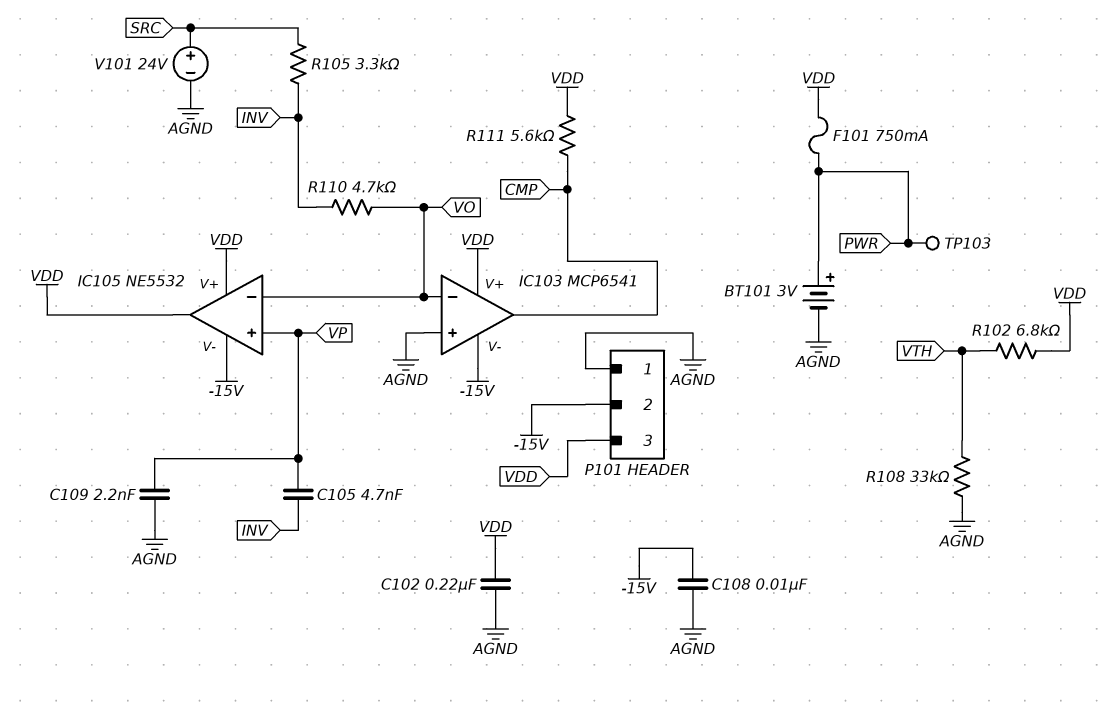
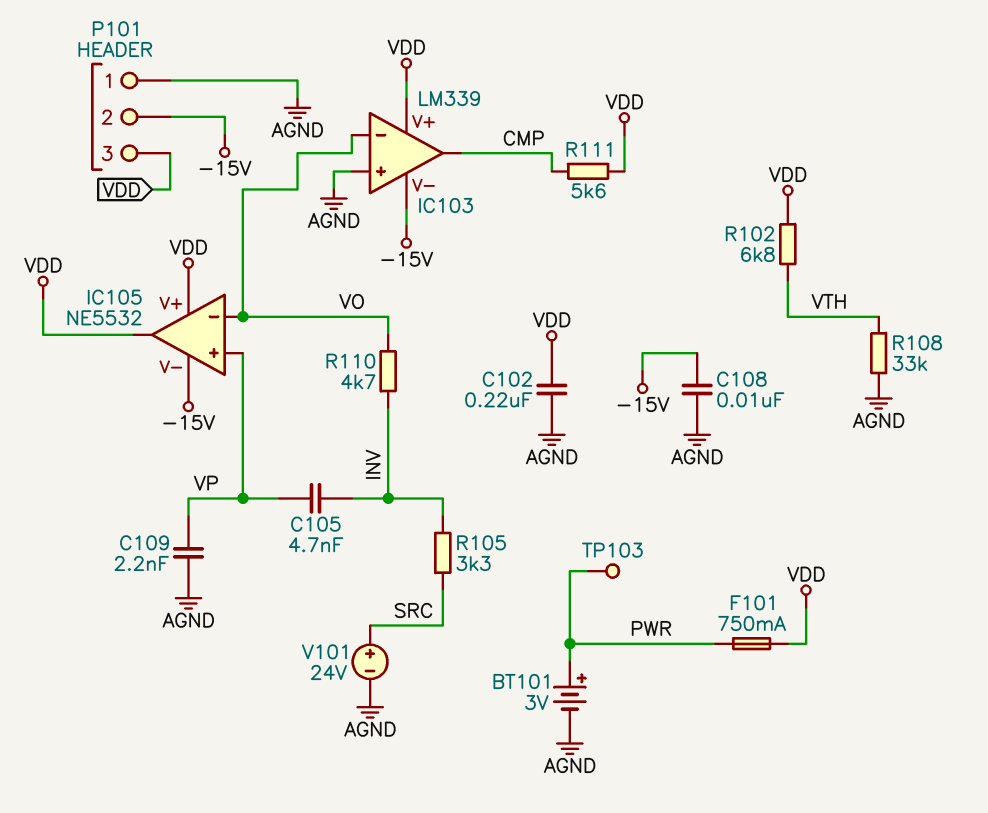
IC103: MCP6541 -> LM339

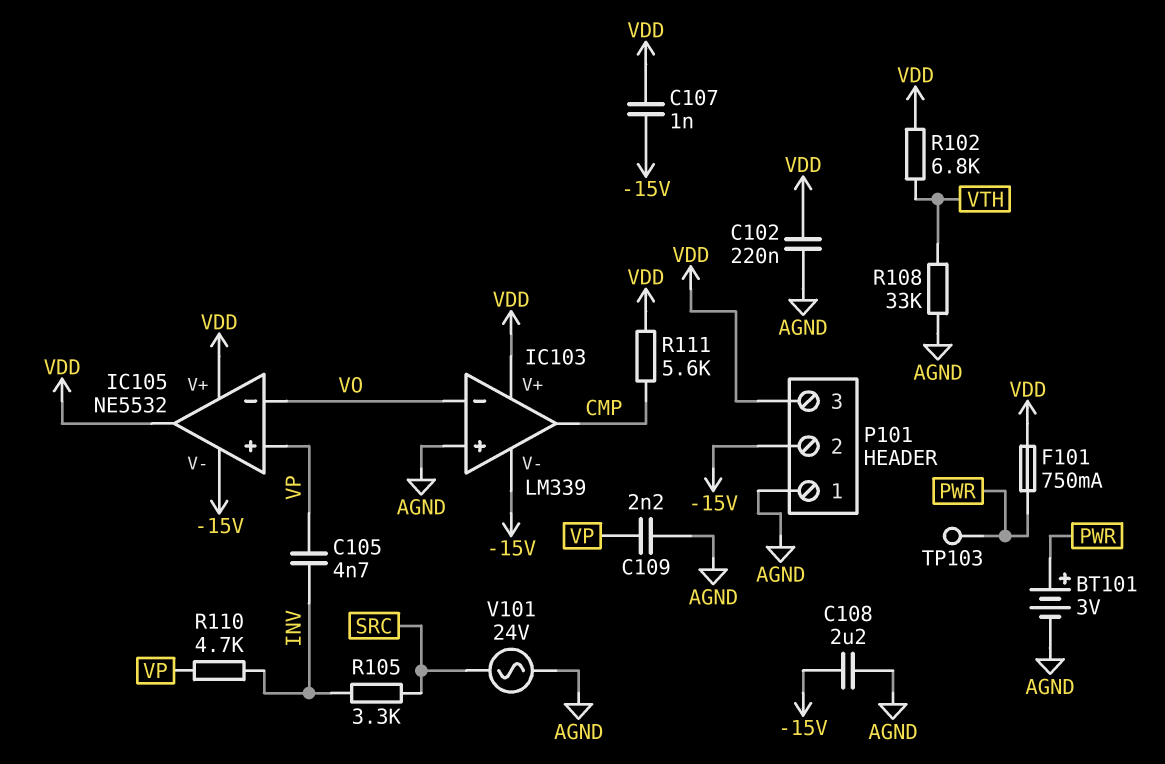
C107: none -> 1nF (-15V, VDD)
C108: 10nF (-15V, AGND) -> 2.2uF (-15V, AGND)
R110: 4.7k (INV, VO) -> 4.7k (INV, VP)
V101: 24V (plus SRC, minus AGND) -> AC 24V (AGND, SRC)

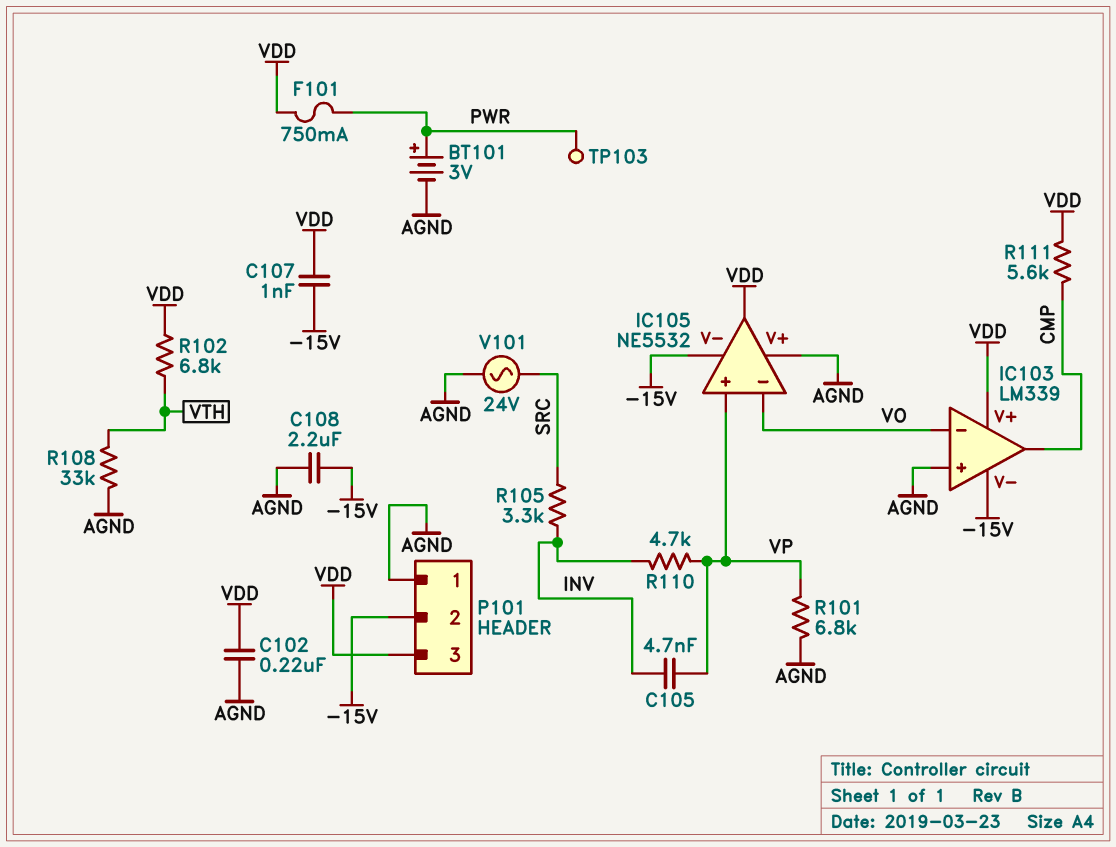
C109: 2.2nF (AGND, VP) -> none
IC105 pin V+: VDD -> AGND
R101: none -> 6.8k (AGND, VP)

